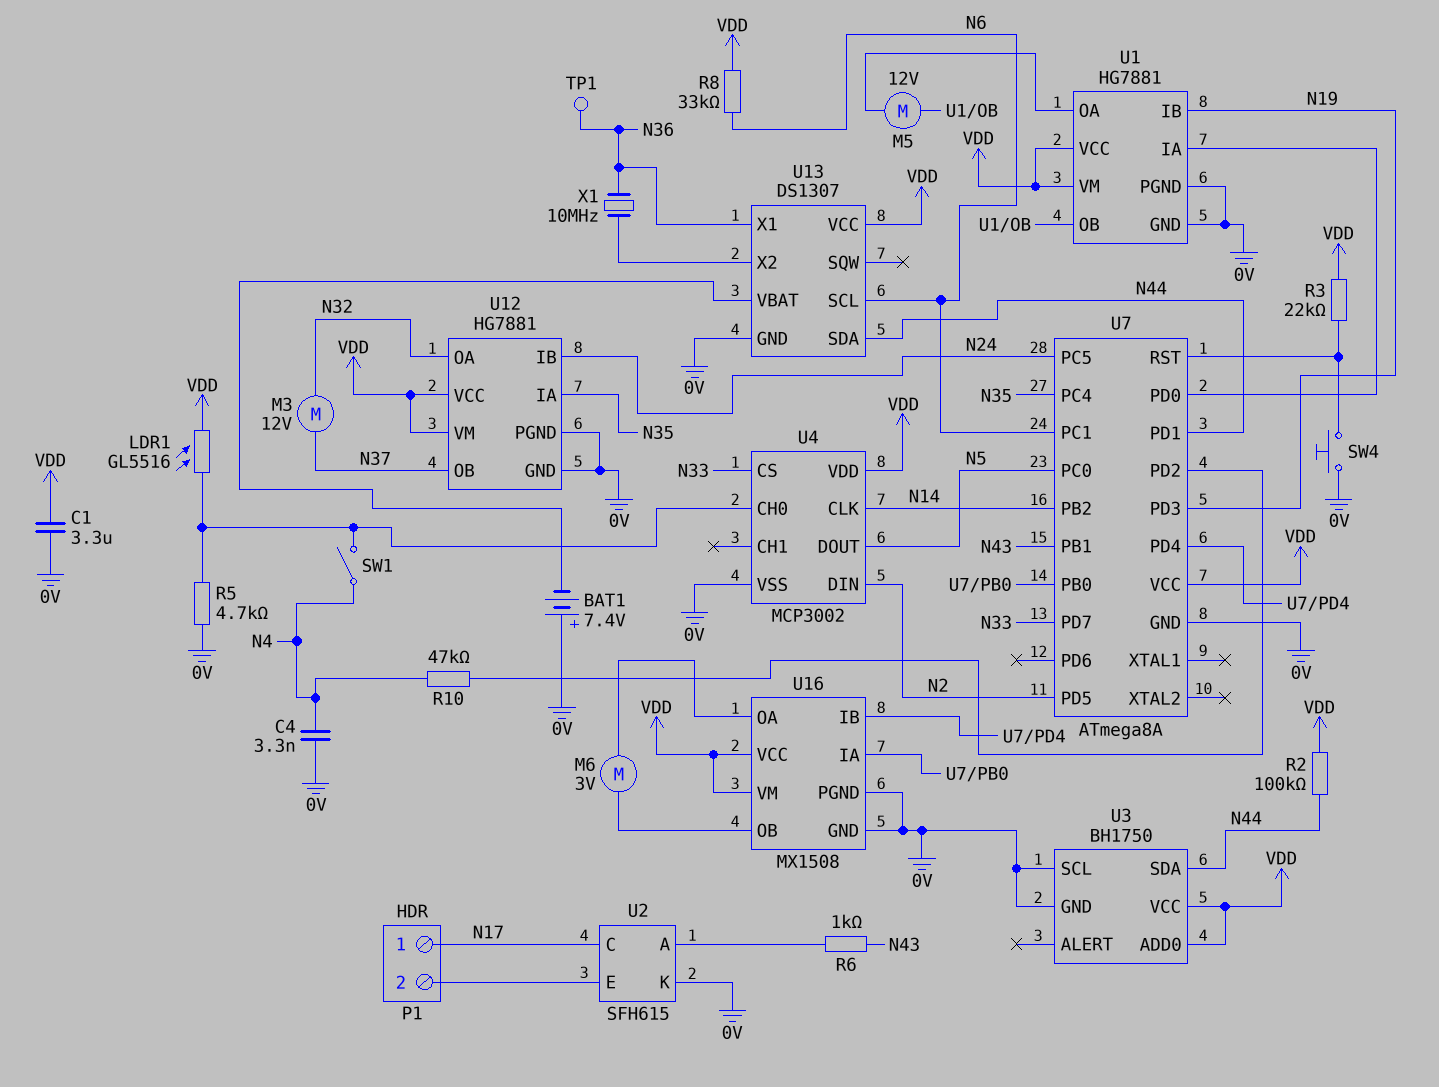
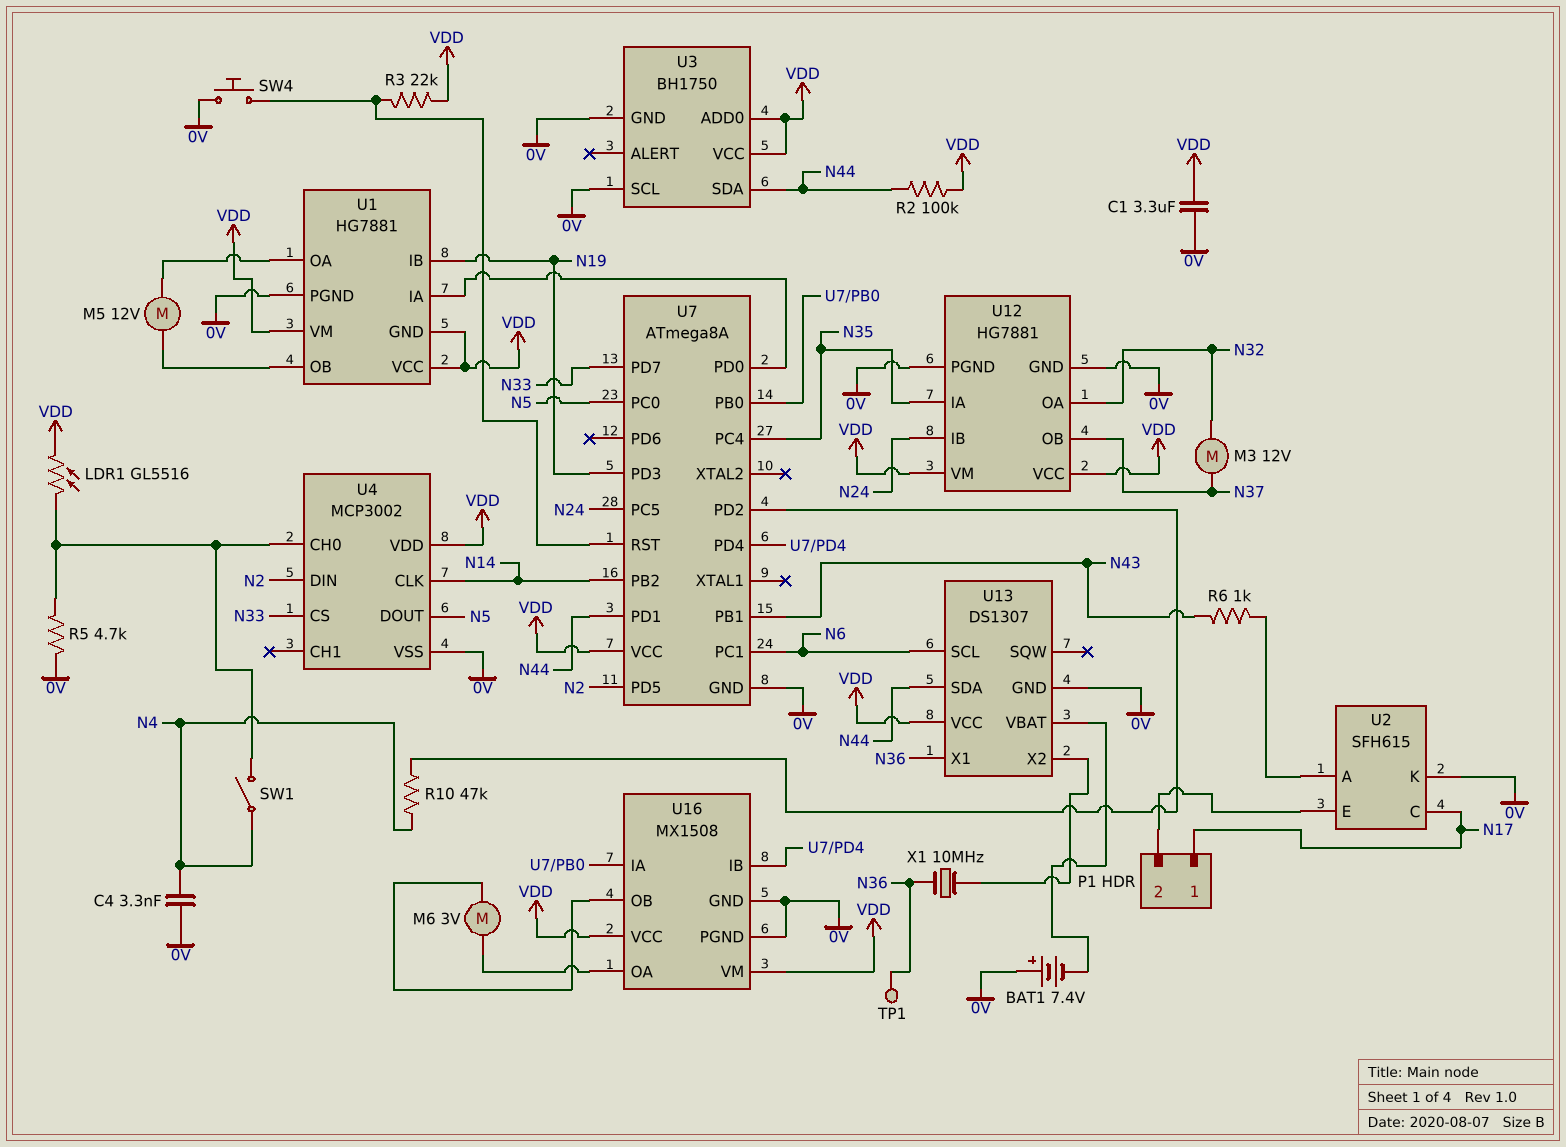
R8: 33k (N6, VDD) -> none
U1 pin GND: 0V -> VDD

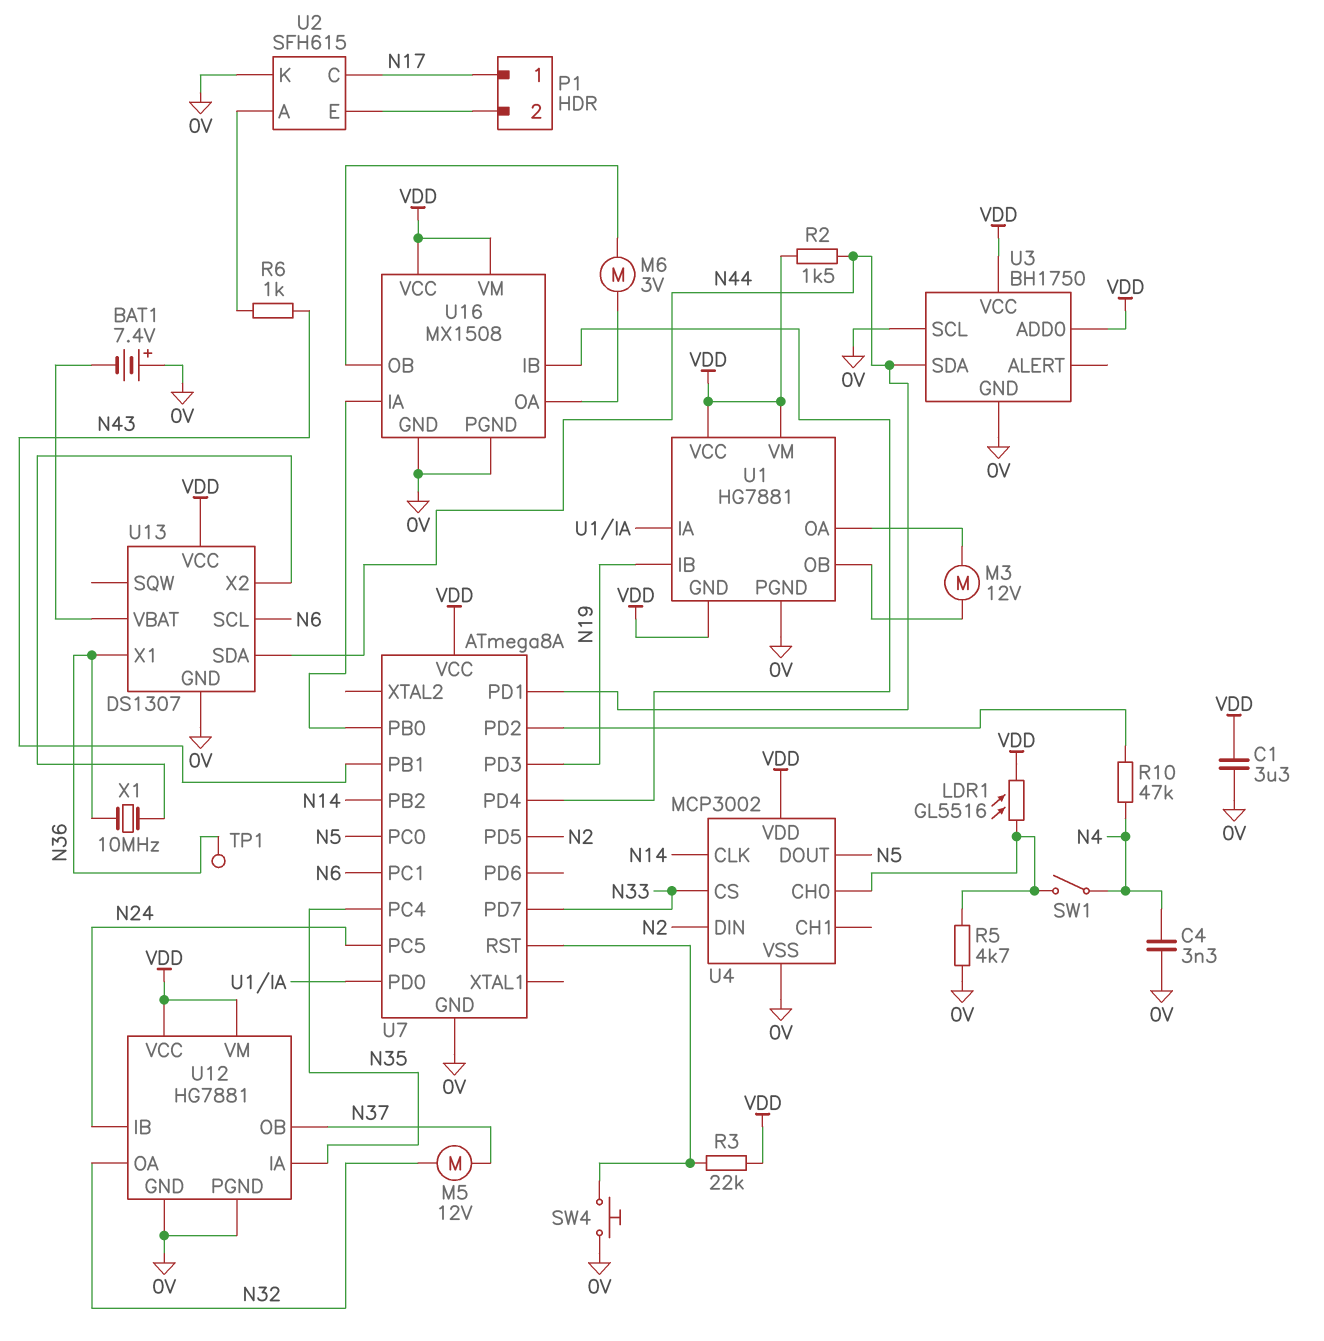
M3: motor 12V (N32, N37) -> motor 12V (U1/OA, U1/OB)
M5: motor 12V (U1/OA, U1/OB) -> motor 12V (N32, N37)
R2: 100k (N44, VDD) -> 1.5k (N44, VDD)

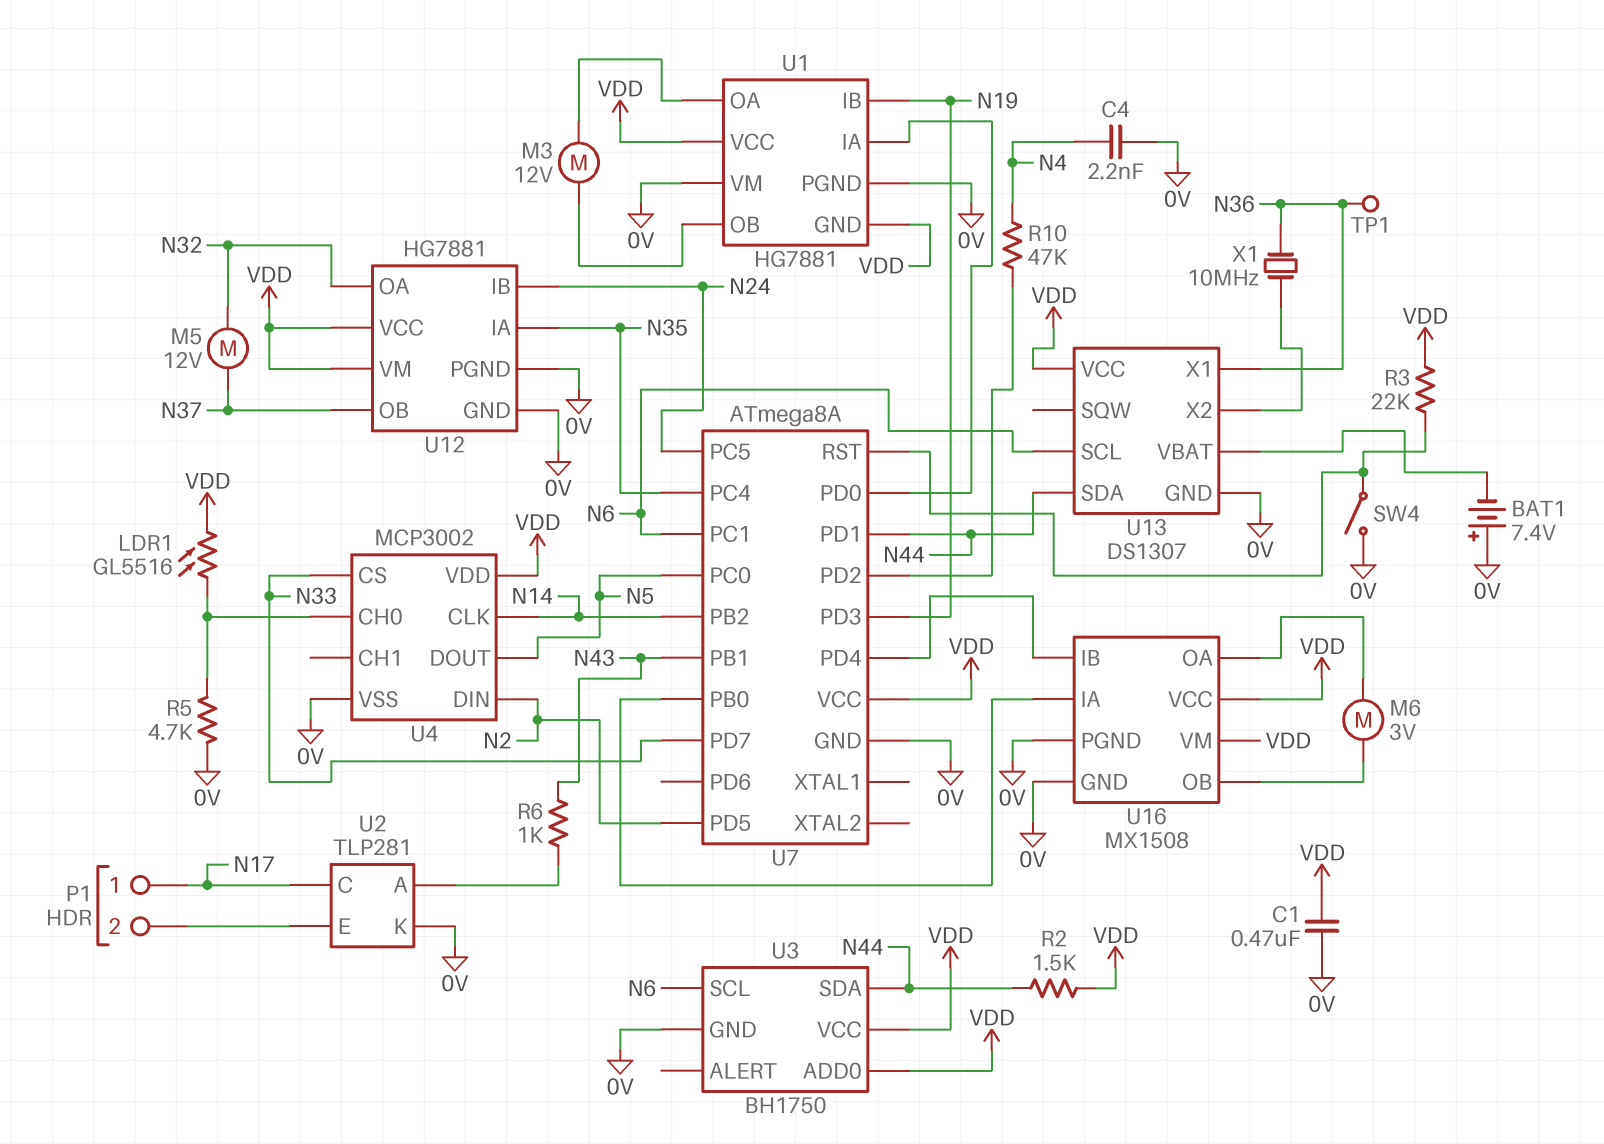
C1: 3.3uF (0V, VDD) -> 470nF (0V, VDD)
C4: 3.3nF (0V, N4) -> 2.2nF (0V, N4)
SW1: switch (N4, U4/CH0) -> none
SW4: button (0V, U7/RST) -> switch (0V, U7/RST)
U1 pin VM: VDD -> 0V
U2: SFH615 -> TLP281
U3 pin SCL: 0V -> N6

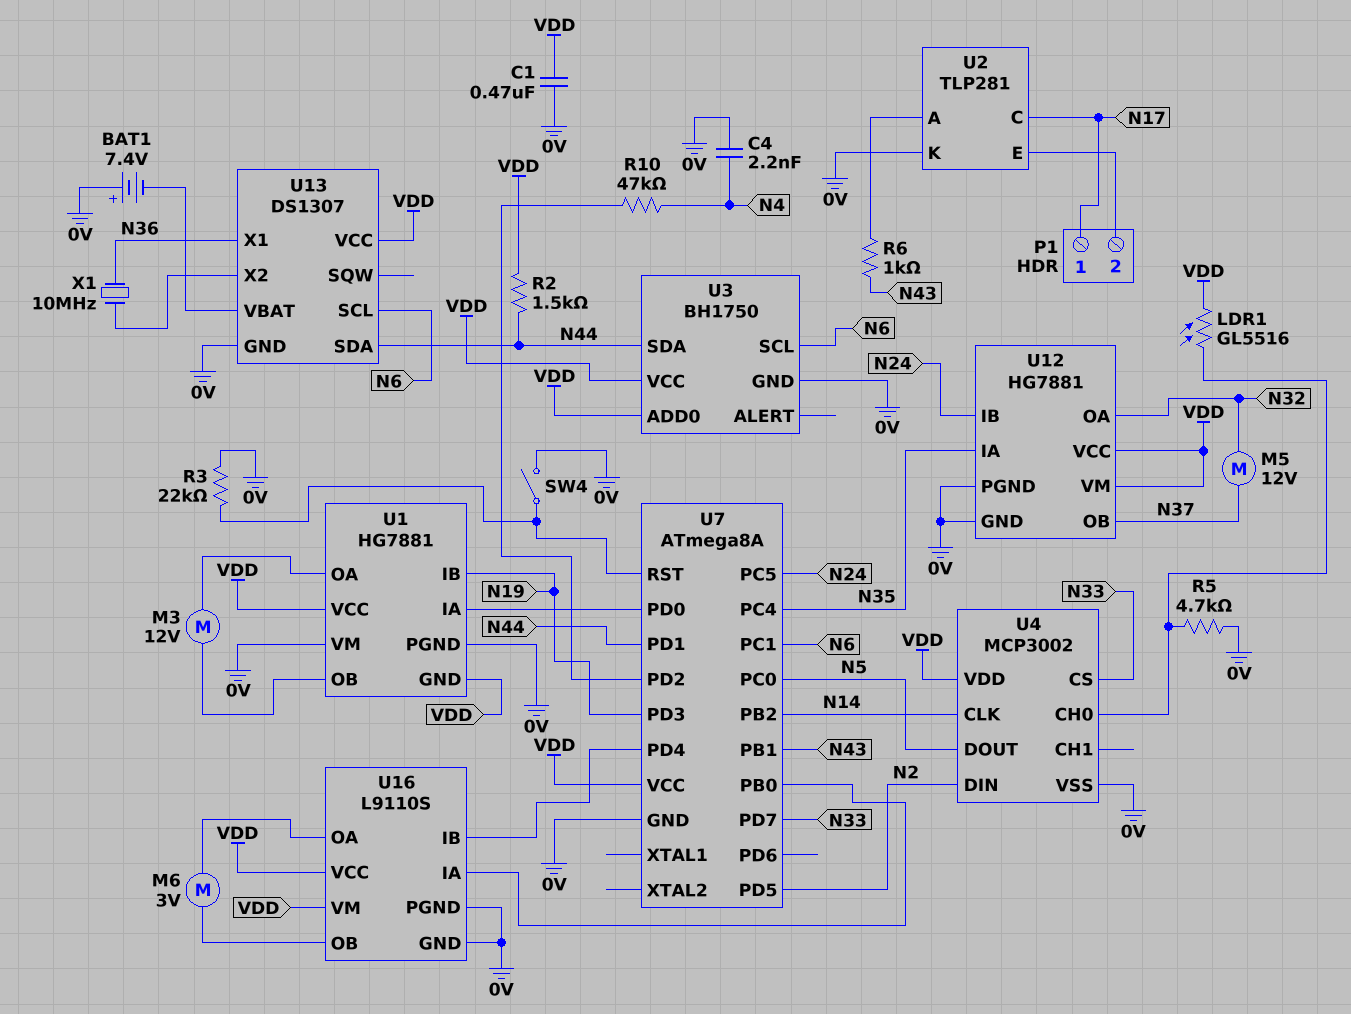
R3: 22k (U7/RST, VDD) -> 22k (0V, U7/RST)
TP1: test point (N36) -> none
U16: MX1508 -> L9110S

